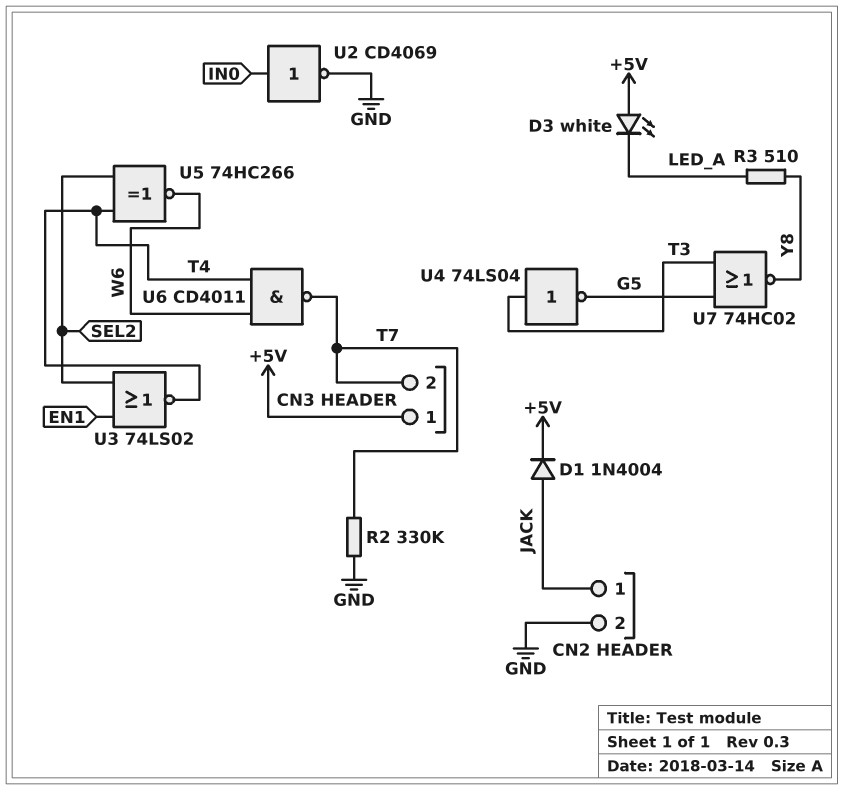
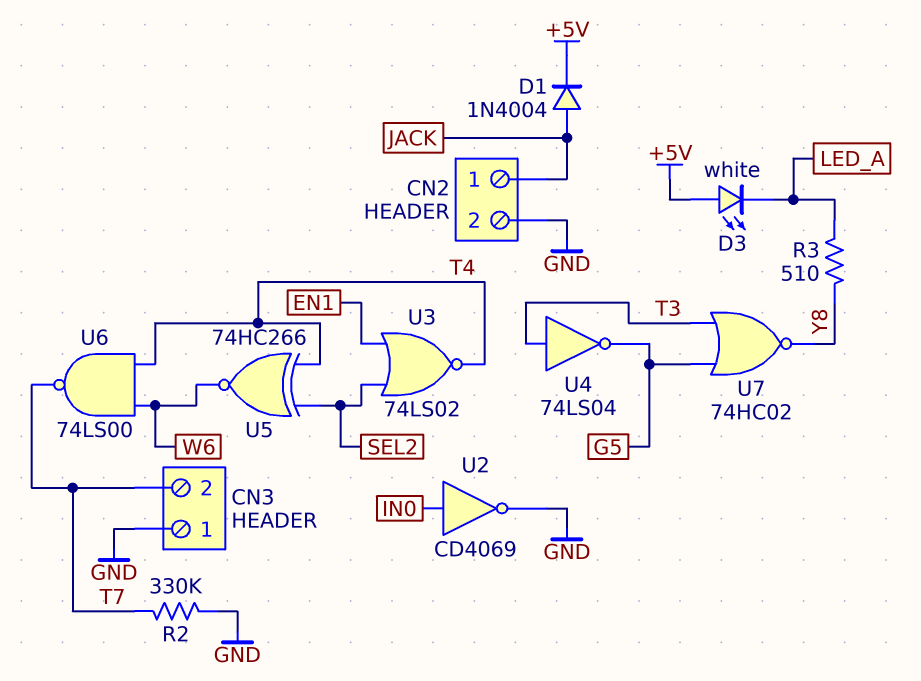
CN3 pin 1: +5V -> GND
U6: NAND CD4011 (in T4, in W6, out T7) -> NAND 74LS00 (in T4, in W6, out T7)

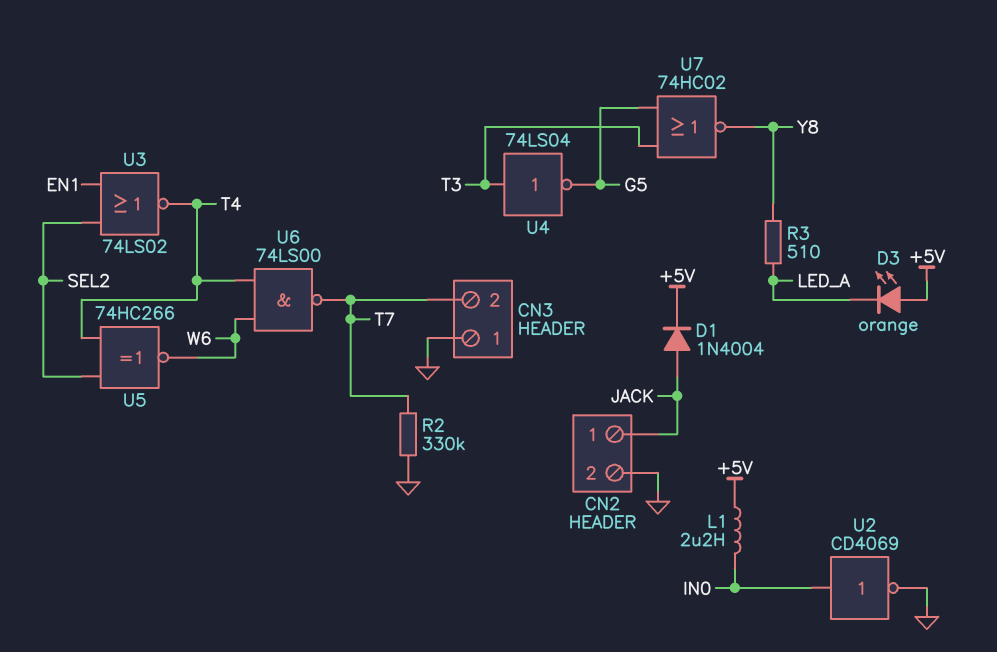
D3: LED white (A +5V, K LED_A) -> LED orange (A +5V, K LED_A)
L1: none -> 2.2uH (+5V, IN0)

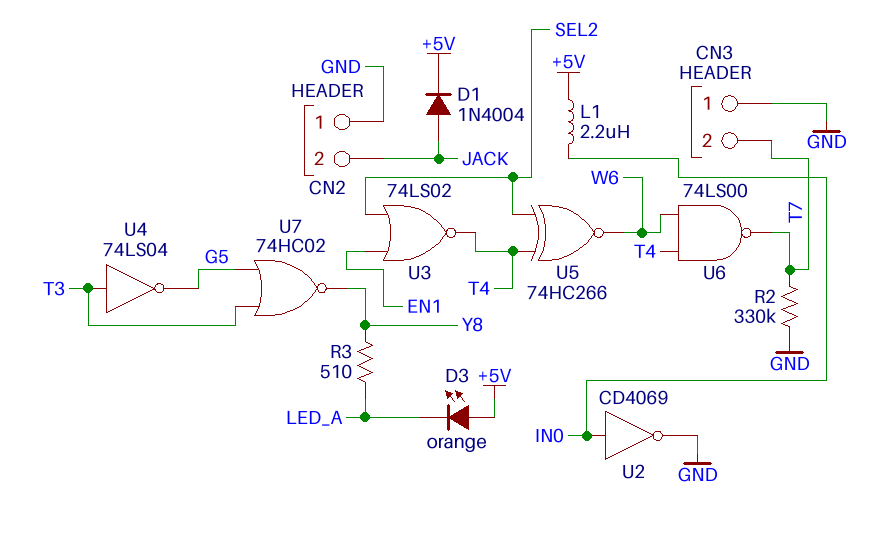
CN2 pin 1: JACK -> GND
CN2 pin 2: GND -> JACK

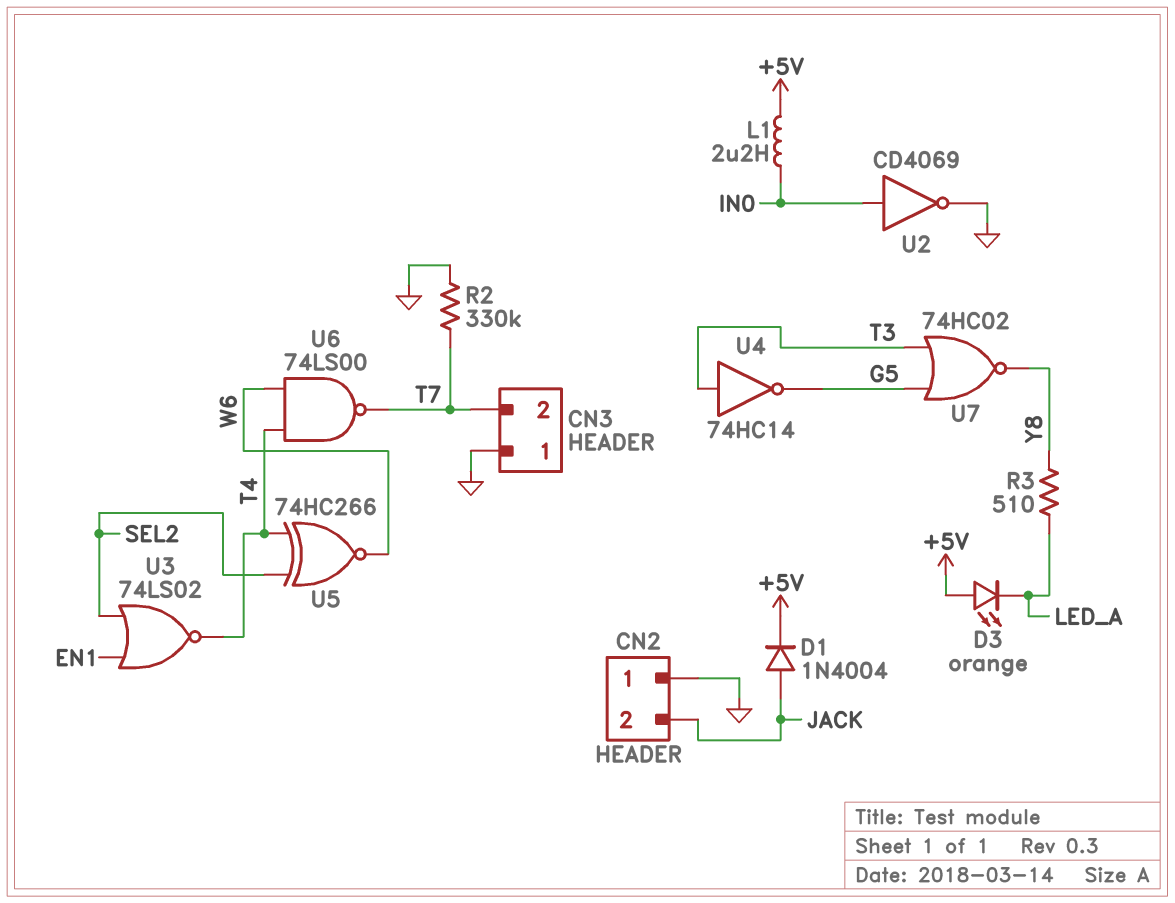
U4: NOT 74LS04 (in T3, out G5) -> NOT 74HC14 (in T3, out G5)

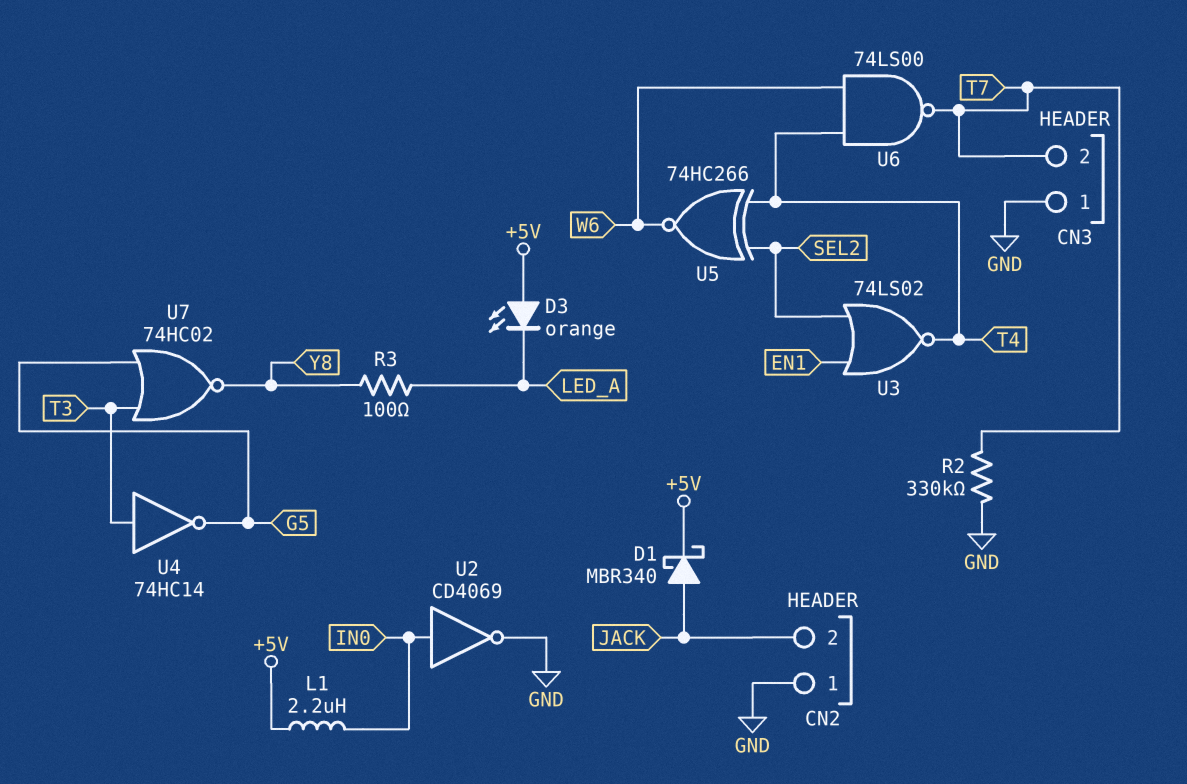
D1: diode 1N4004 (A JACK, K +5V) -> schottky MBR340 (A JACK, K +5V)
R3: 510 (LED_A, Y8) -> 100 (LED_A, Y8)

